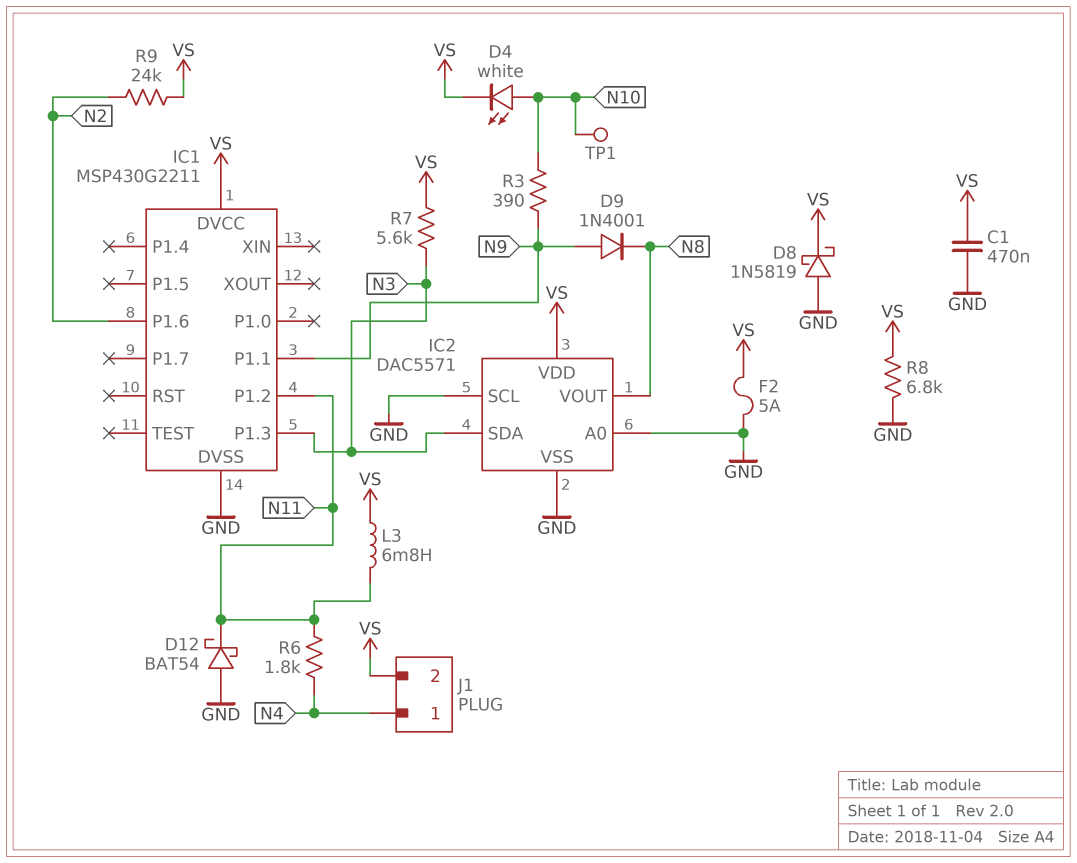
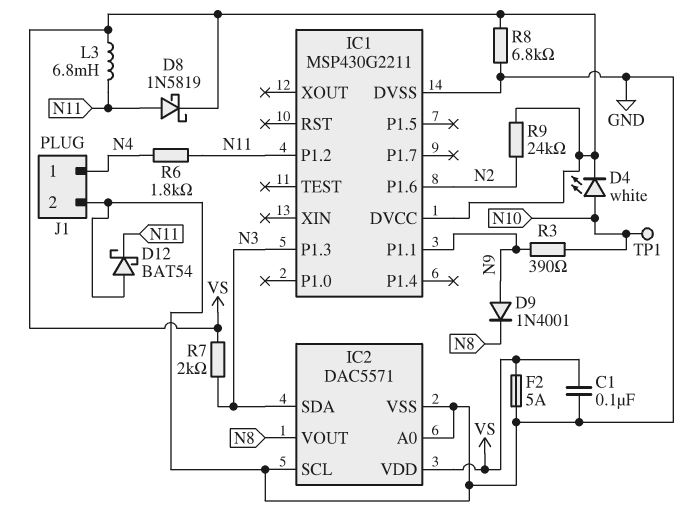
C1: 470nF (GND, VS) -> 100nF (GND, VS)
D8: schottky 1N5819 (A GND, K VS) -> schottky 1N5819 (A N11, K VS)
J1 pin 2: VS -> GND
R7: 5.6k (N3, VS) -> 2k (N3, VS)

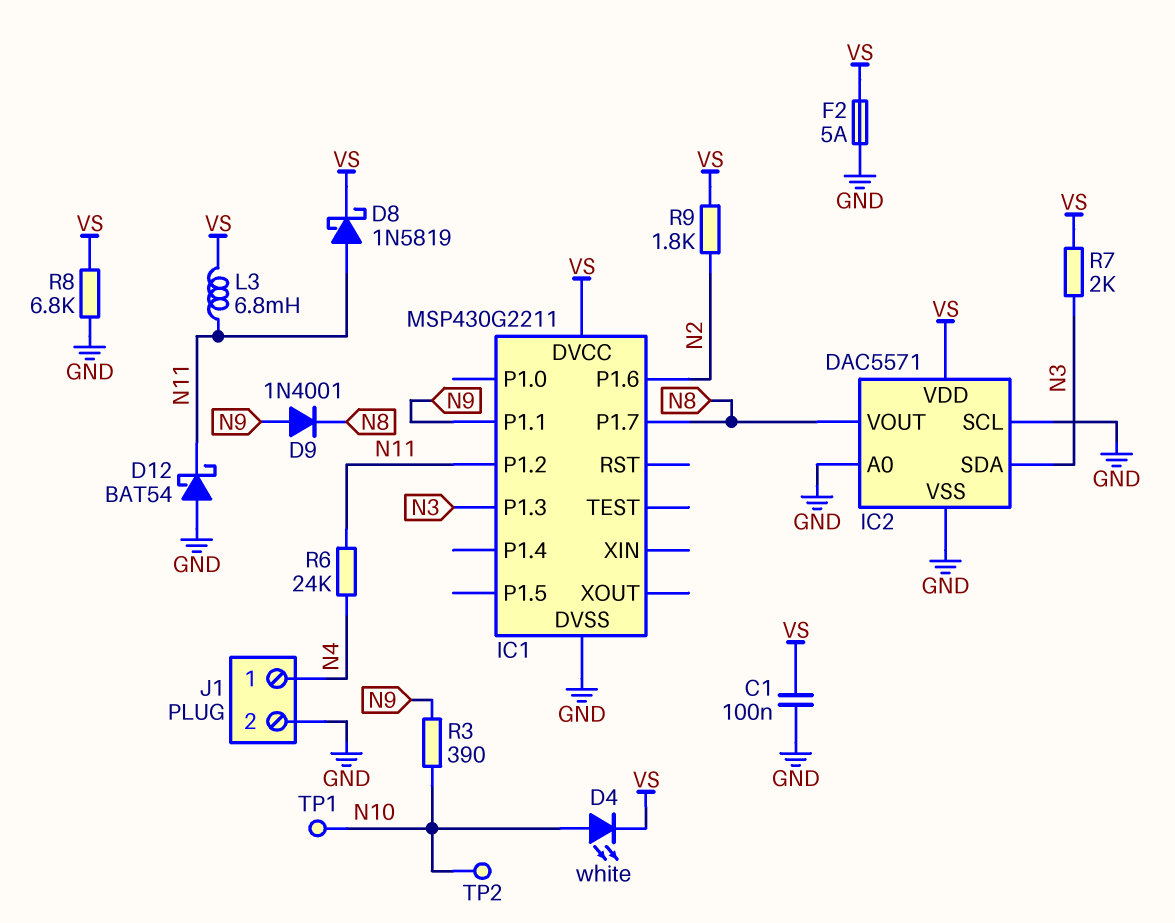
IC1 pin P1.7: none -> N8
R6: 1.8k (N4, N11) -> 24k (N4, N11)
R9: 24k (N2, VS) -> 1.8k (N2, VS)
TP2: none -> test point (N10)

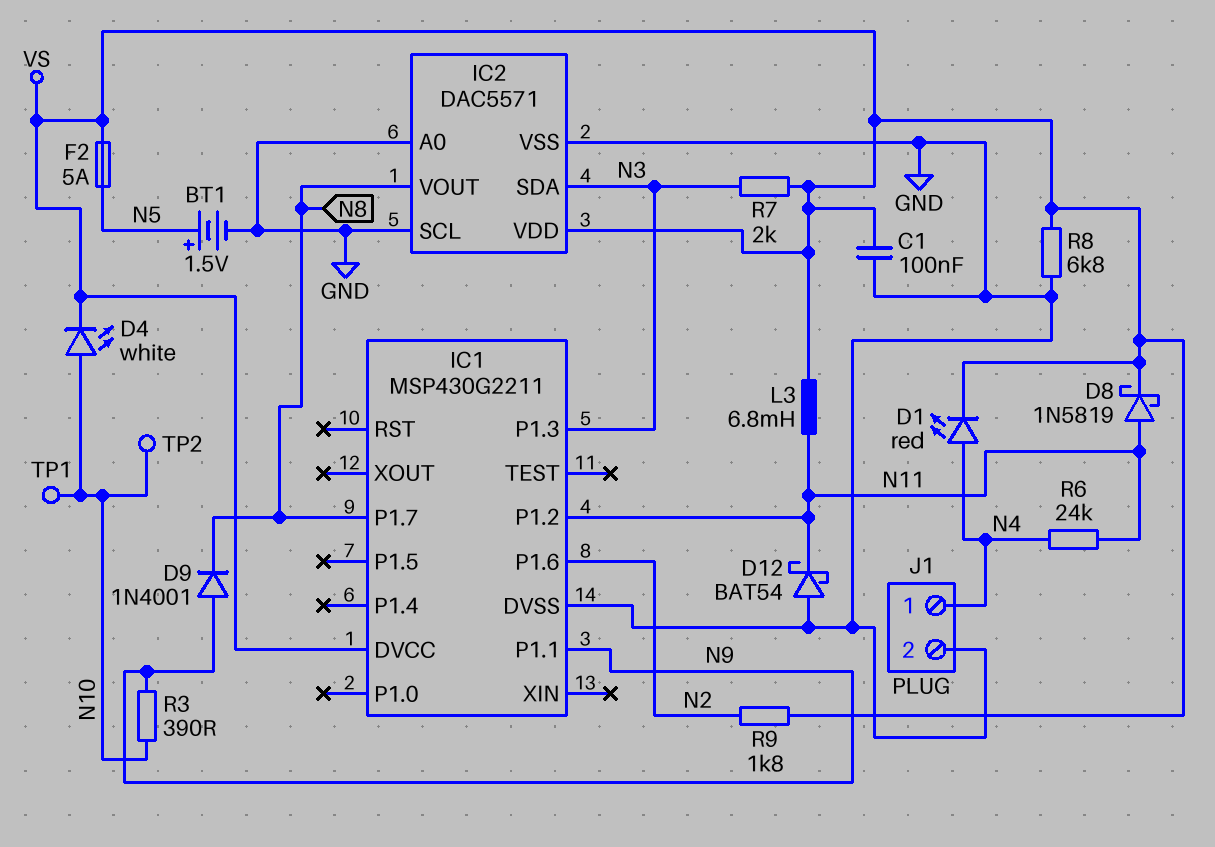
BT1: none -> 1.5V (plus N5, minus GND)
D1: none -> LED red (A N4, K VS)
F2: 5A (GND, VS) -> 5A (N5, VS)

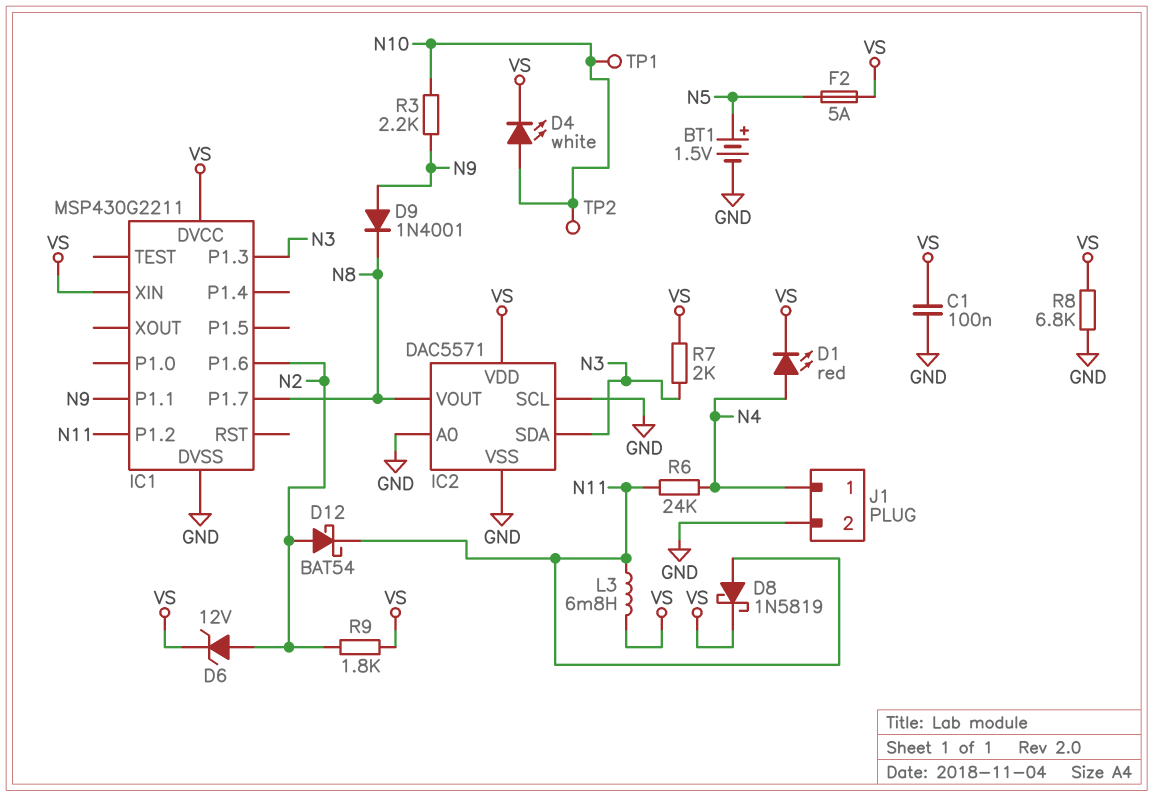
D6: none -> zener 12V (A N2, K VS)
D12: schottky BAT54 (A GND, K N11) -> schottky BAT54 (A N2, K N11)
IC1 pin XIN: none -> VS
R3: 390 (N9, N10) -> 2.2k (N9, N10)

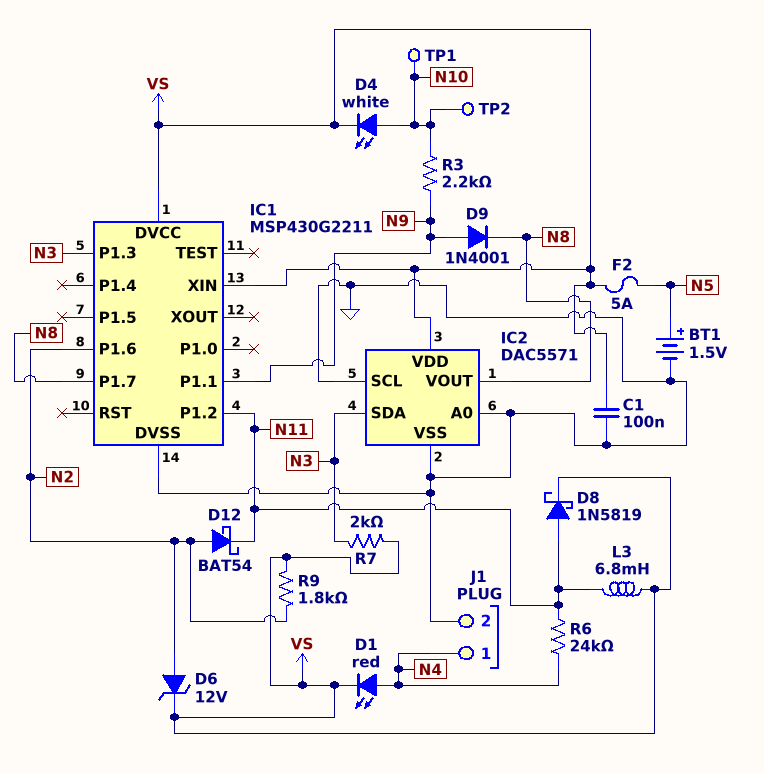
R8: 6.8k (GND, VS) -> none

